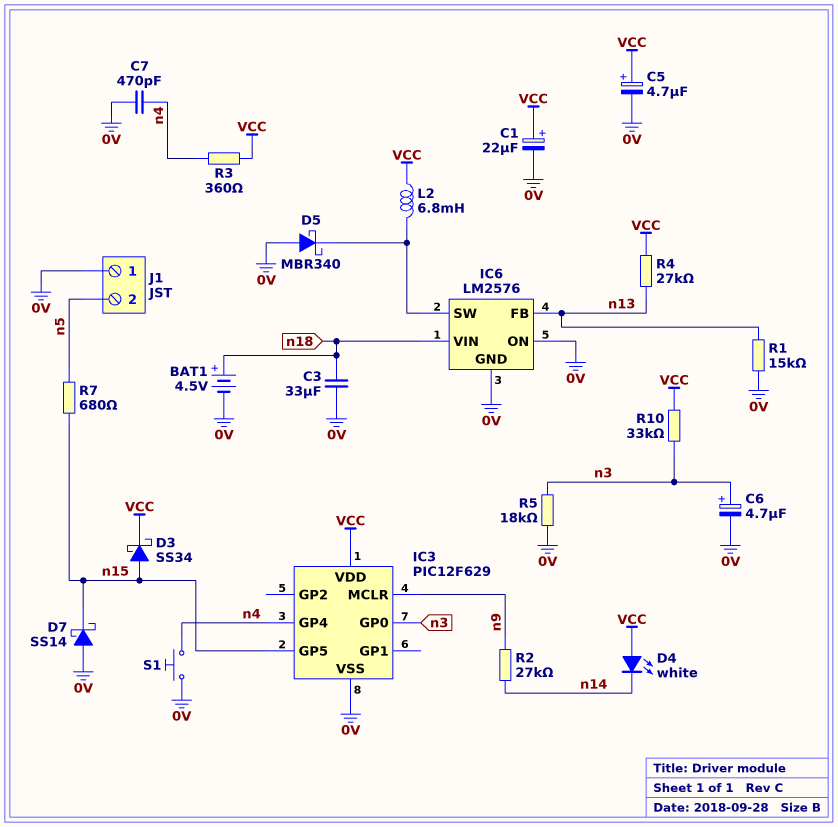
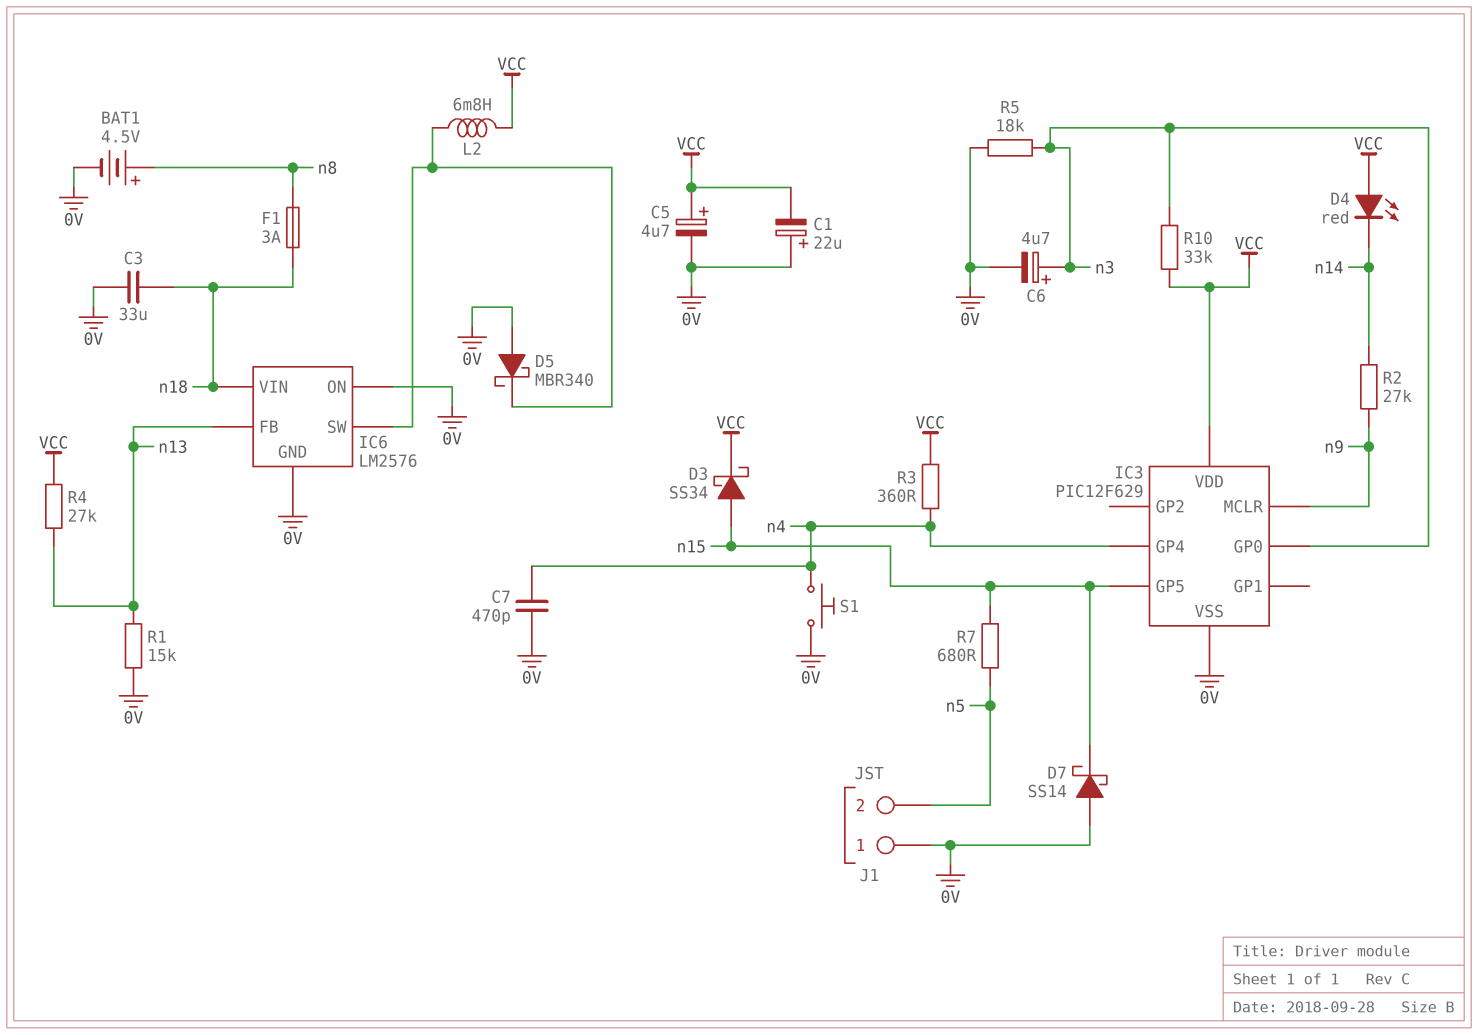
BAT1: 4.5V (plus n18, minus 0V) -> 4.5V (plus n8, minus 0V)
C1: 22uF (plus VCC, minus 0V) -> 22uF (plus 0V, minus VCC)
D4: LED white (A VCC, K n14) -> LED red (A VCC, K n14)
F1: none -> 3A (n8, n18)

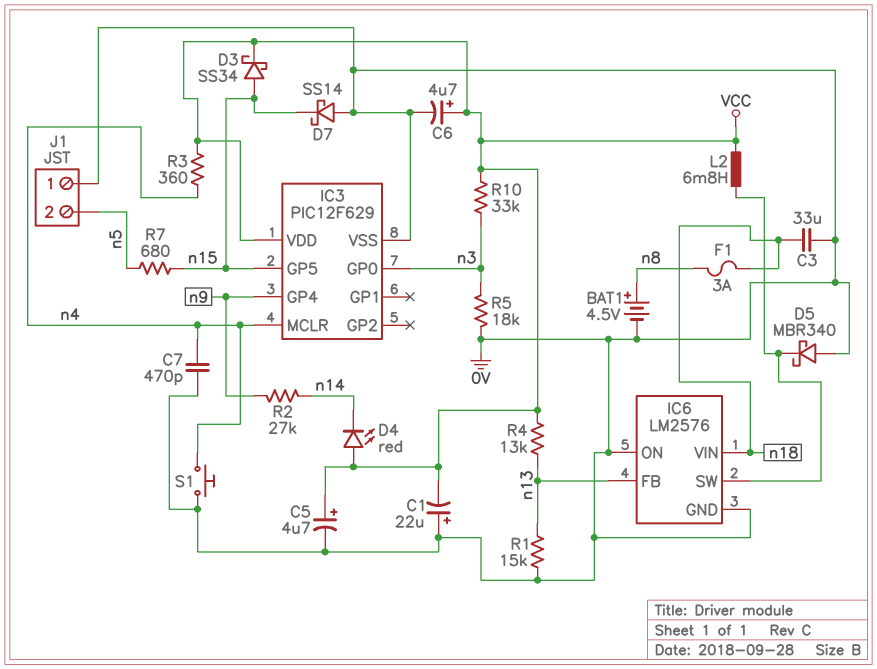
C6: 4.7uF (plus n3, minus 0V) -> 4.7uF (plus VCC, minus 0V)
IC3 pin GP4: n4 -> n9
IC3 pin MCLR: n9 -> n4
R4: 27k (VCC, n13) -> 13k (VCC, n13)

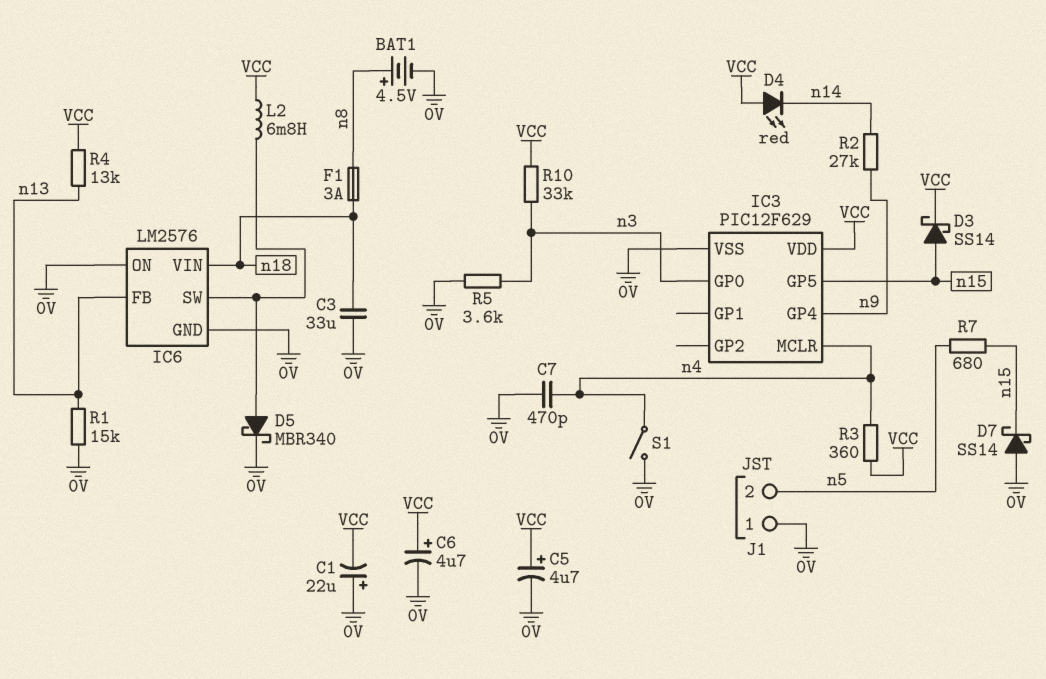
D3: schottky SS34 (A n15, K VCC) -> schottky SS14 (A n15, K VCC)
D5: schottky MBR340 (A 0V, K IC6/SW) -> schottky MBR340 (A IC6/SW, K 0V)
R5: 18k (0V, n3) -> 3.6k (0V, n3)
S1: button (0V, n4) -> switch (0V, n4)

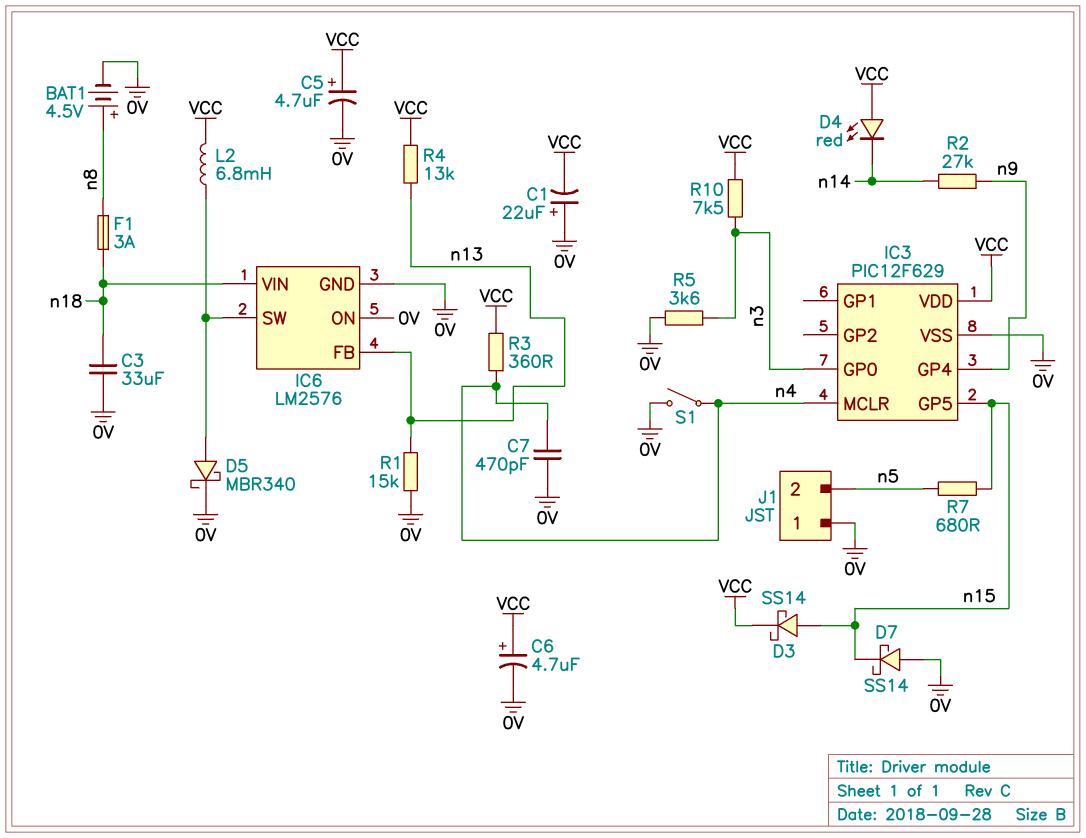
R10: 33k (VCC, n3) -> 7.5k (VCC, n3)

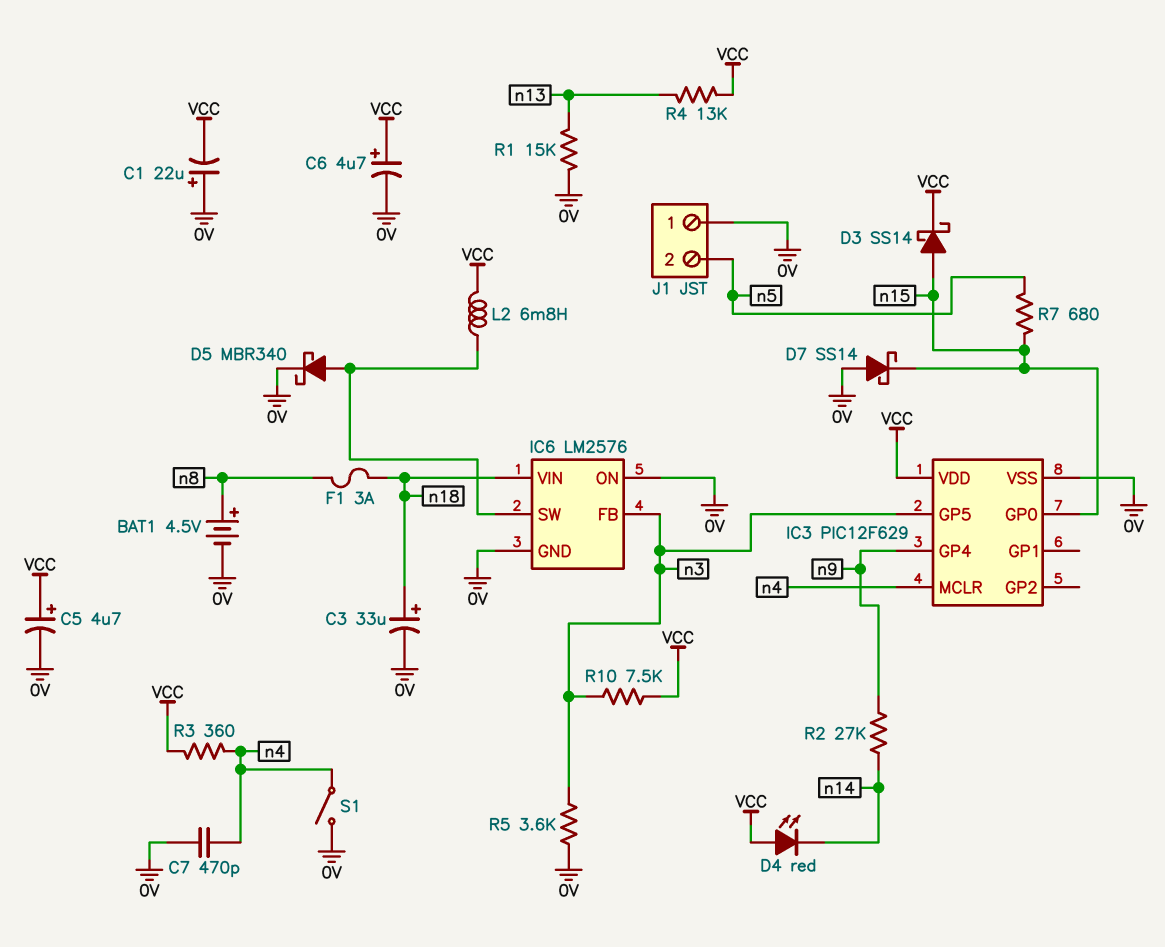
C3: 33uF (0V, n18) -> 33uF (plus n18, minus 0V)
IC3 pin GP0: n3 -> n15
IC3 pin GP5: n15 -> n3
IC6 pin FB: n13 -> n3

